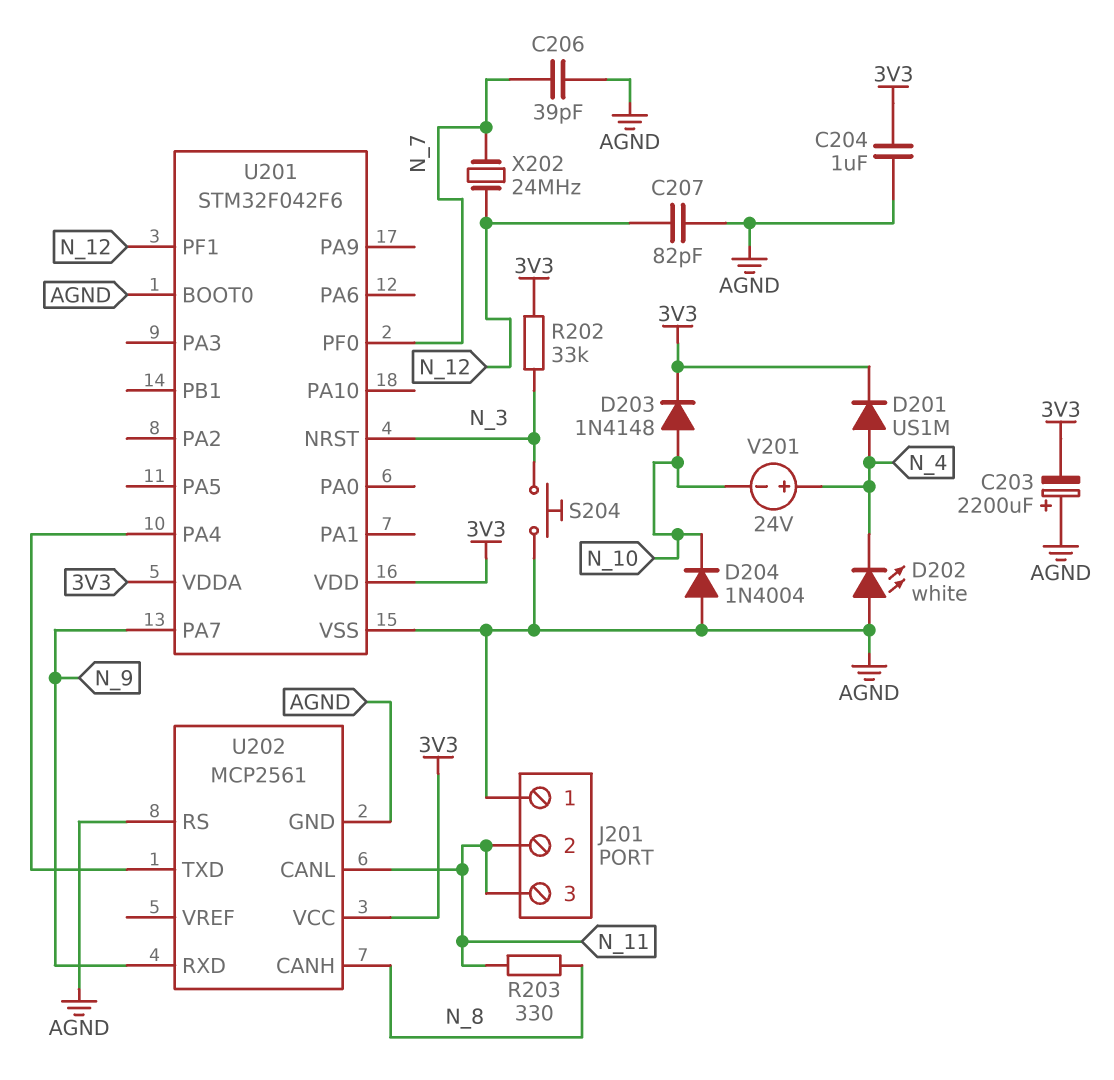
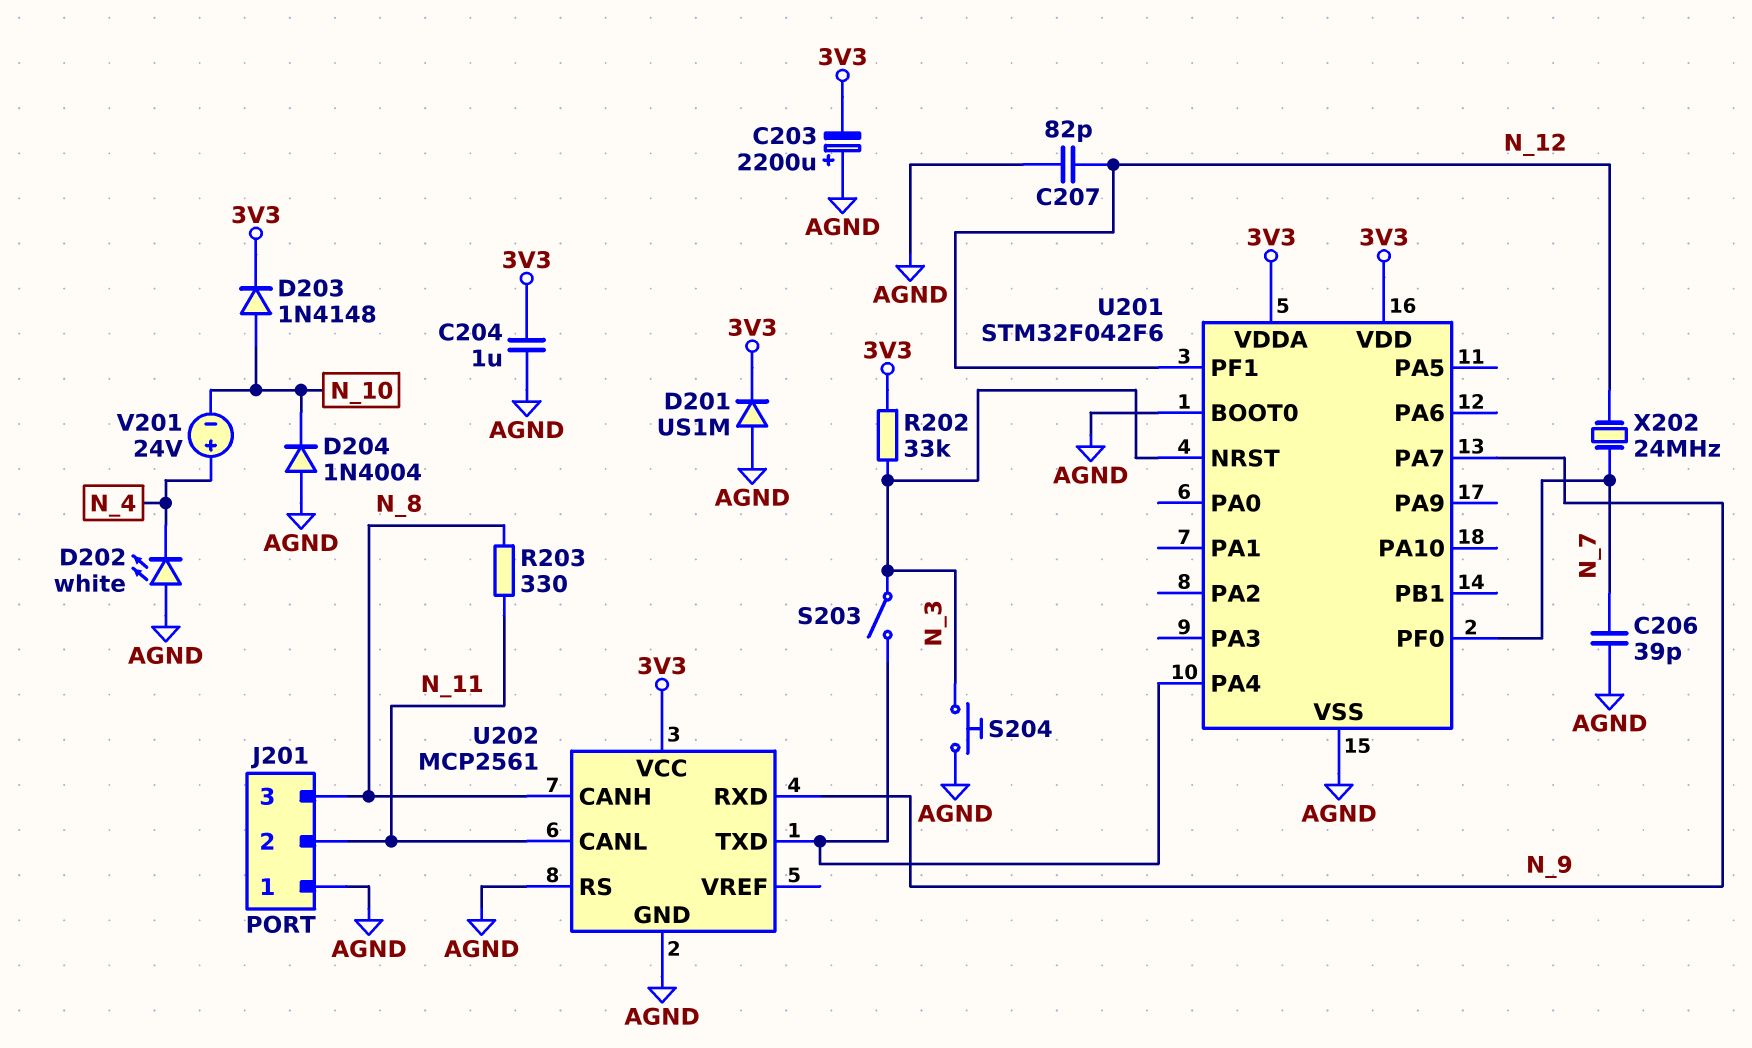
D201: diode US1M (A N_4, K 3V3) -> diode US1M (A AGND, K 3V3)
J201 pin 3: N_11 -> N_8
S203: none -> switch (N_3, U201/PA4)

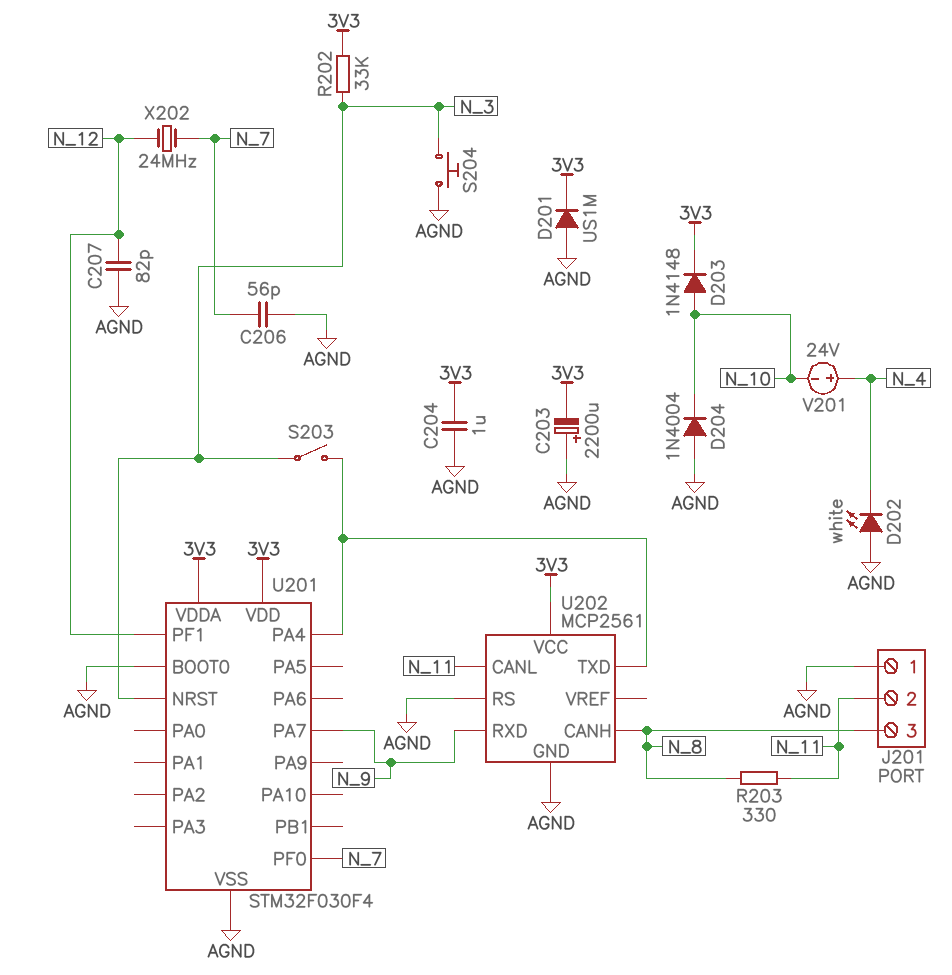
C206: 39pF (AGND, N_7) -> 56pF (AGND, N_7)
U201: STM32F042F6 -> STM32F030F4

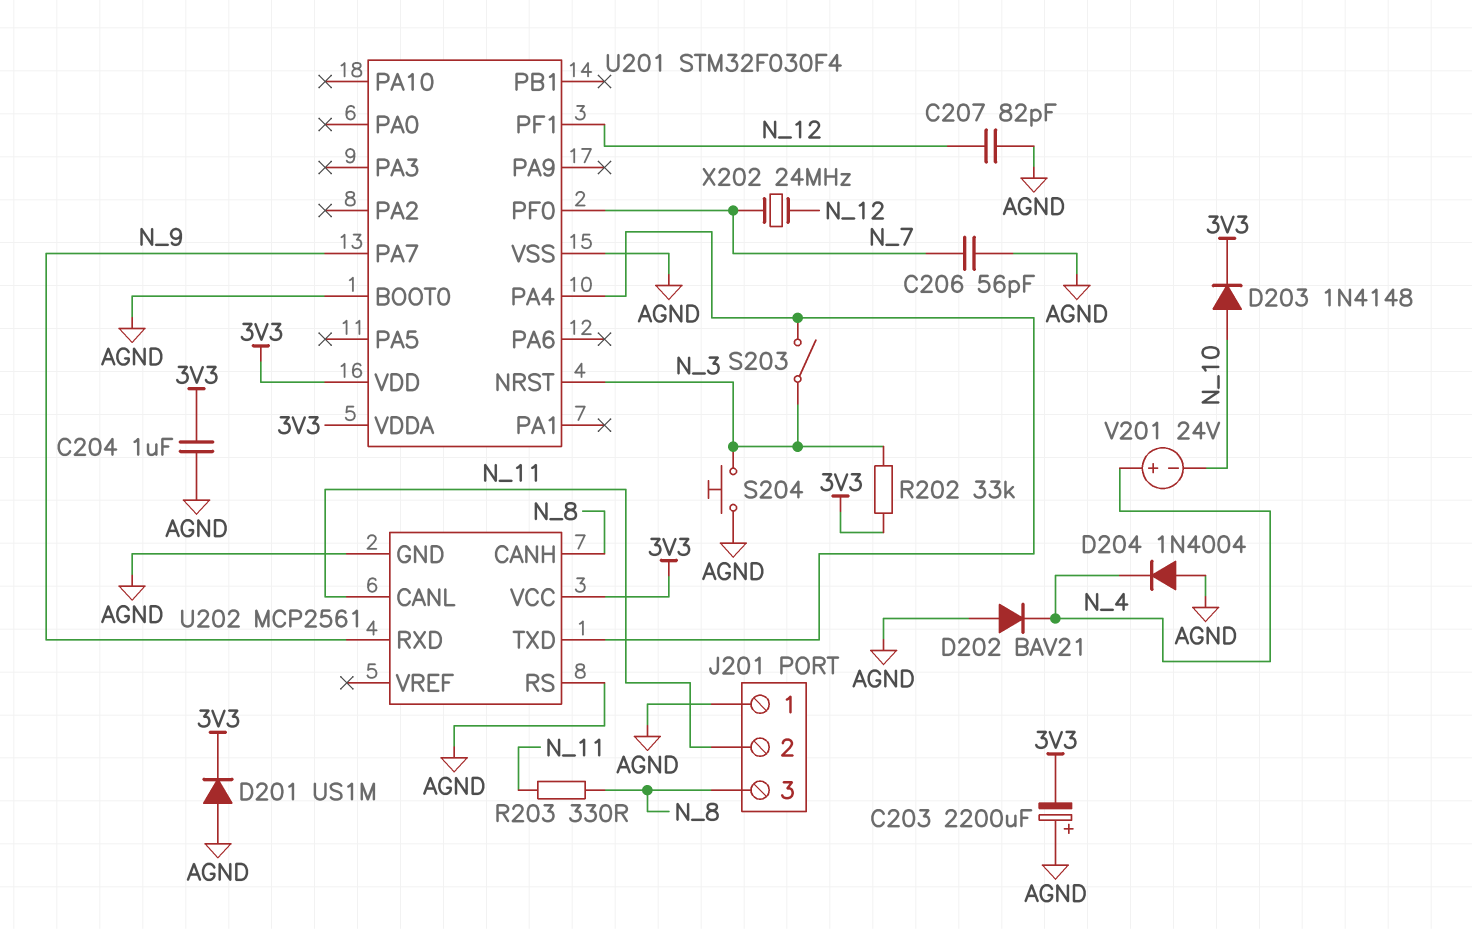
D202: LED white (A AGND, K N_4) -> diode BAV21 (A AGND, K N_4)
D204: diode 1N4004 (A AGND, K N_10) -> diode 1N4004 (A AGND, K N_4)

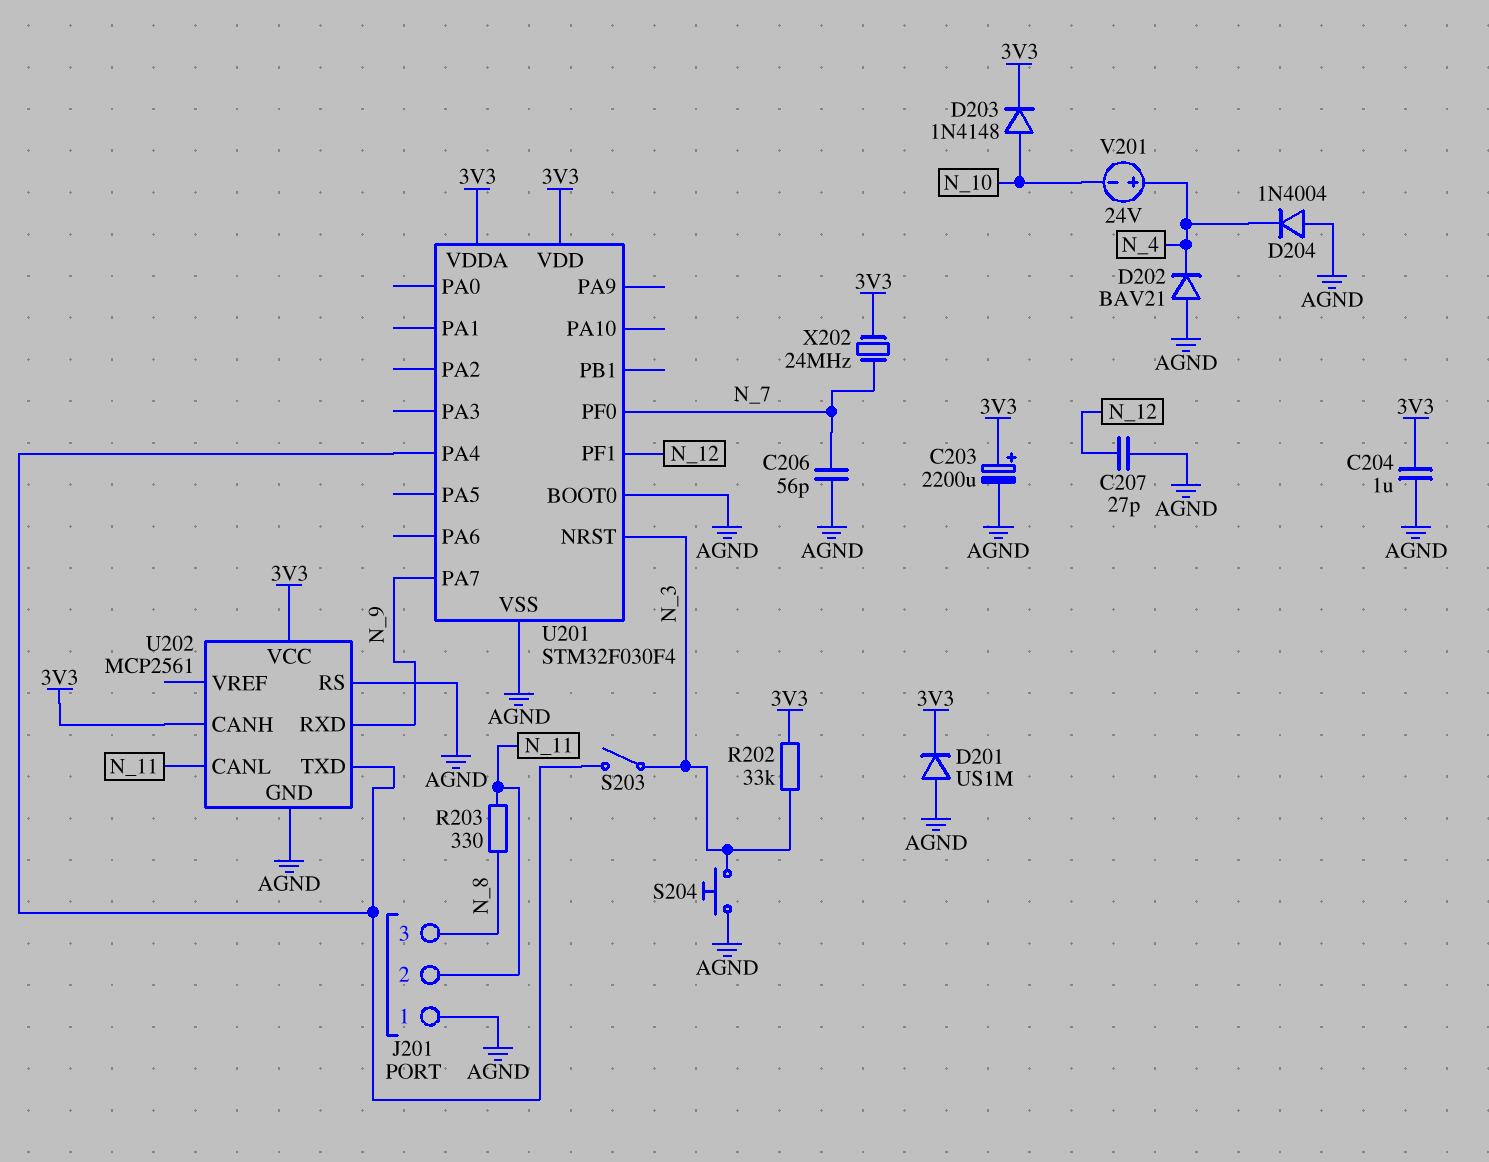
C203: 2200uF (plus AGND, minus 3V3) -> 2200uF (plus 3V3, minus AGND)
C207: 82pF (AGND, N_12) -> 27pF (AGND, N_12)
U202 pin CANH: N_8 -> 3V3
X202: 24MHz (N_7, N_12) -> 24MHz (3V3, N_7)

